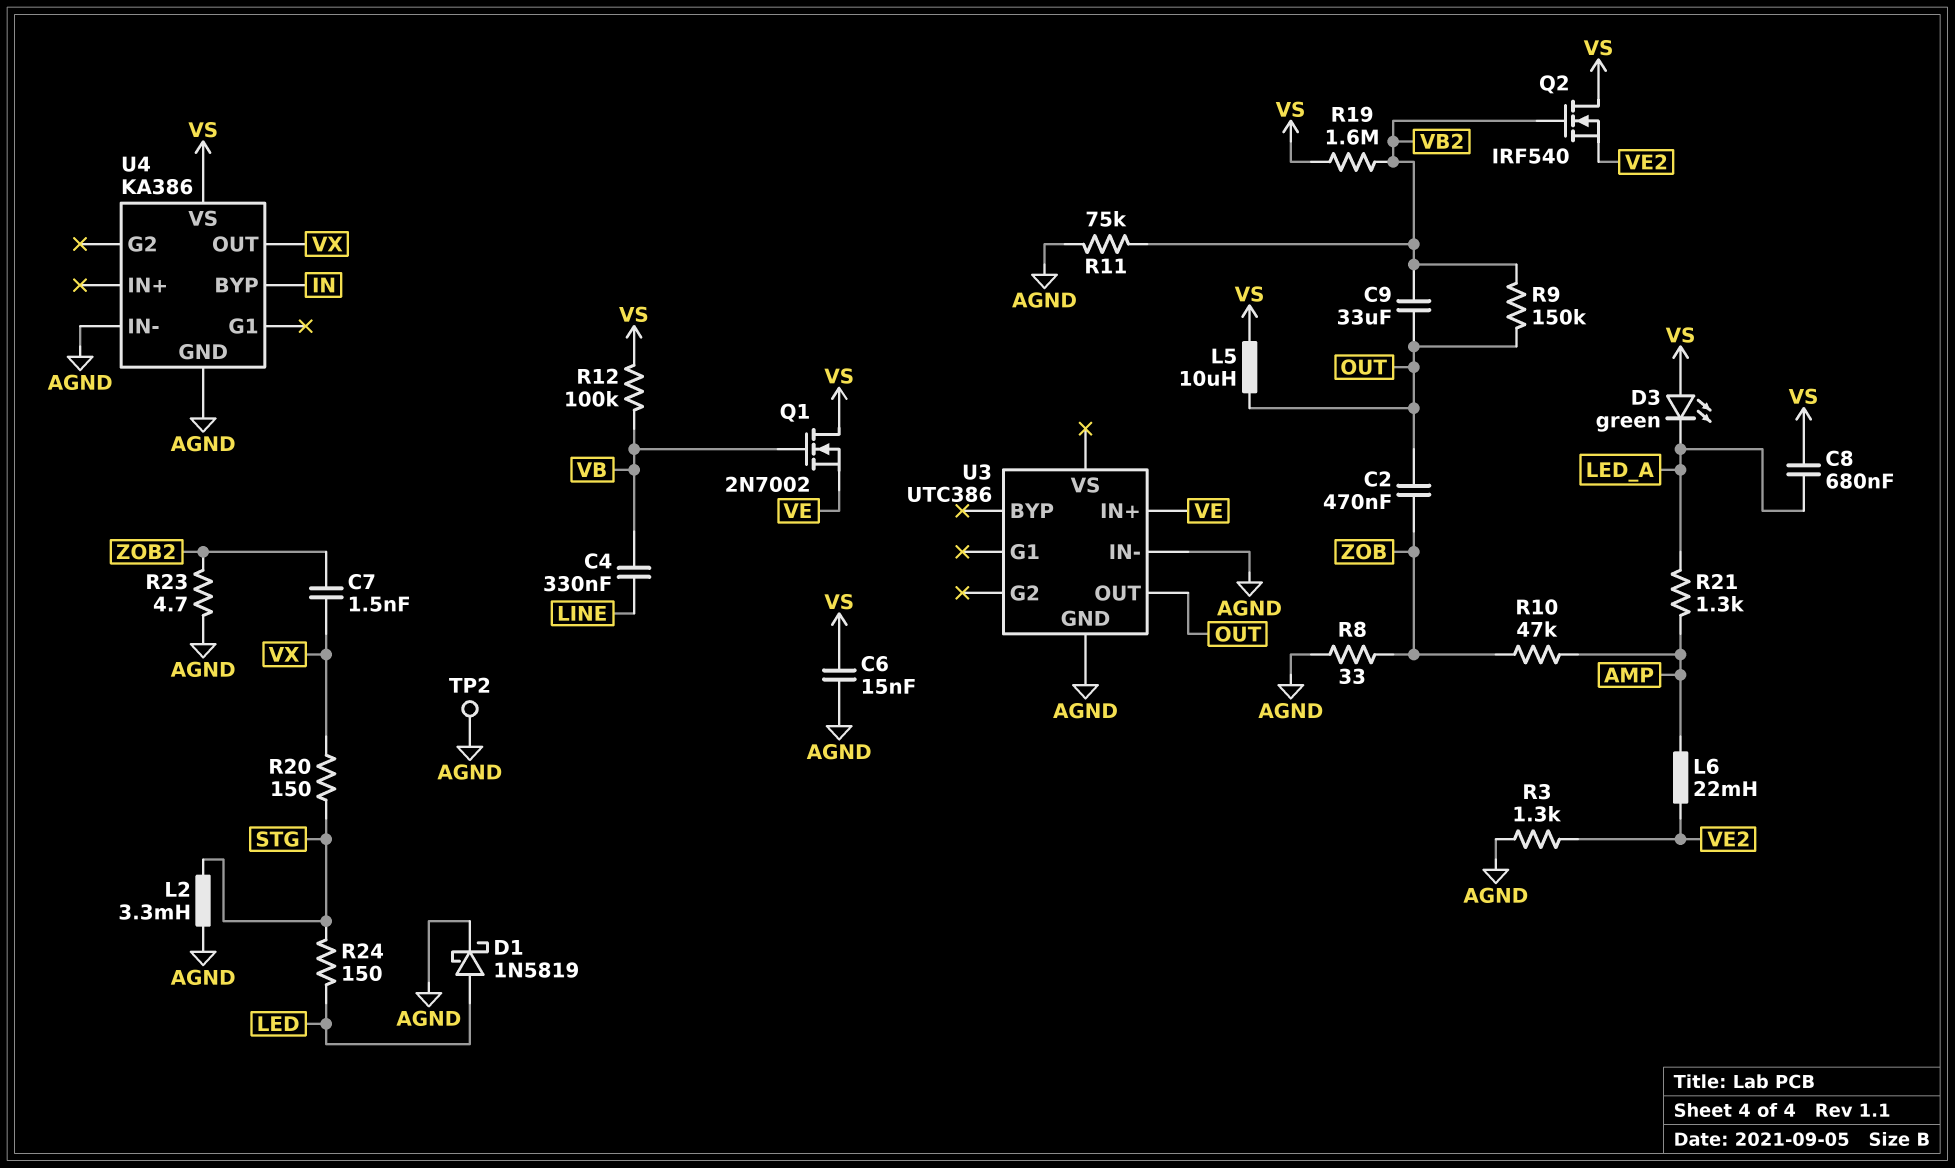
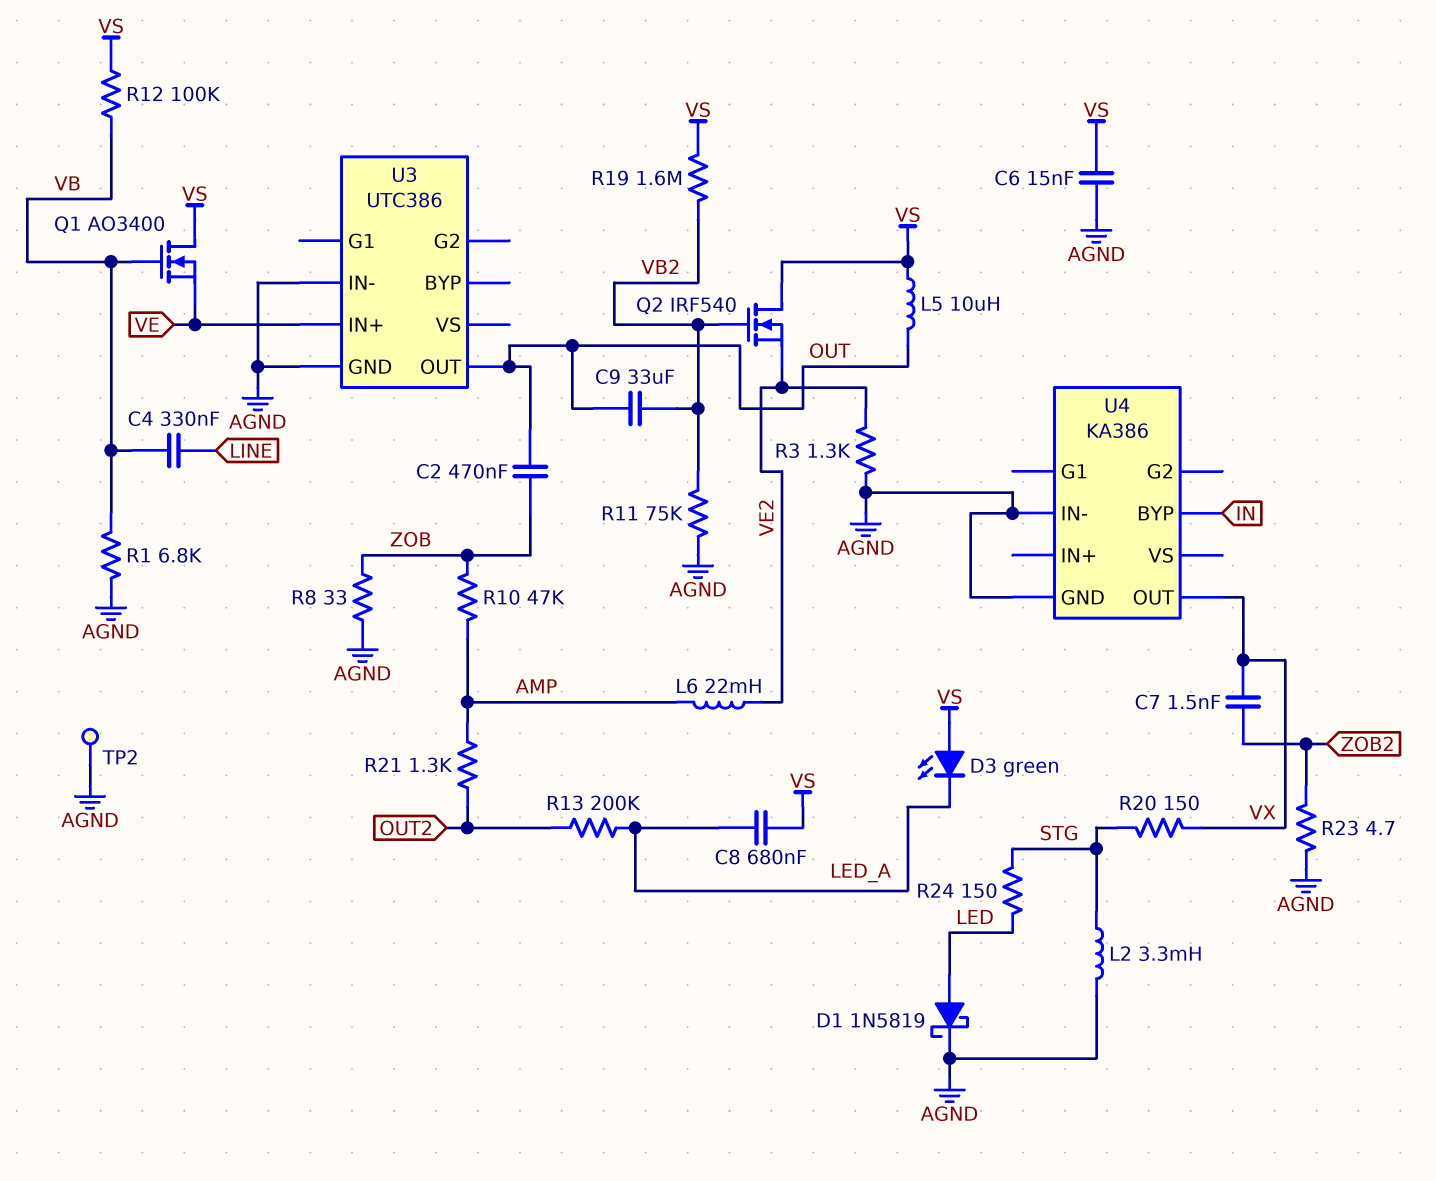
Q1: NMOS 2N7002 (G VB, D VS, S VE) -> NMOS AO3400 (G VB, D VS, S VE)
R1: none -> 6.8k (AGND, VB)
R9: 150k (OUT, VB2) -> none
R13: none -> 200k (LED_A, OUT2)
R21: 1.3k (AMP, LED_A) -> 1.3k (AMP, OUT2)
U4 pin VS: VS -> none

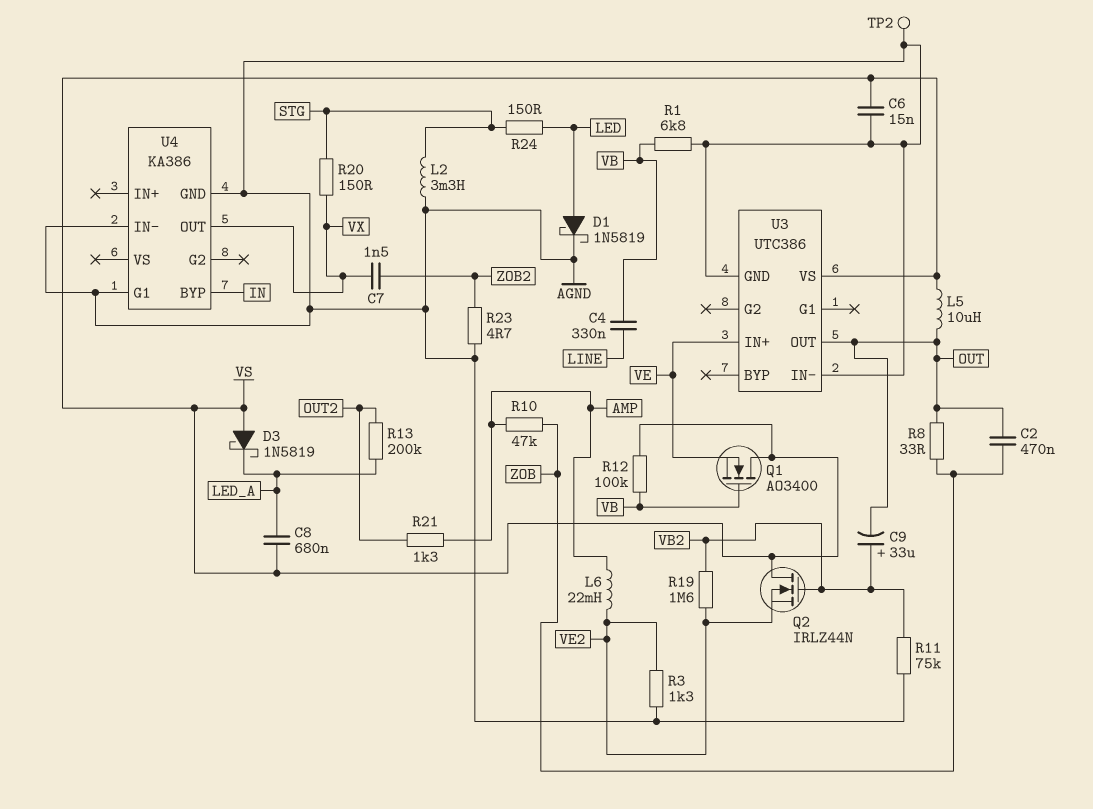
C9: 33uF (OUT, VB2) -> 33uF (plus VB2, minus OUT)
D3: LED green (A VS, K LED_A) -> schottky 1N5819 (A VS, K LED_A)
Q2: NMOS IRF540 (G VB2, D VS, S VE2) -> NMOS IRLZ44N (G VB2, D VS, S VE2)
R8: 33 (AGND, ZOB) -> 33 (OUT, ZOB)
R19: 1.6M (VB2, VS) -> 1.6M (VB2, VE2)
U3 pin VS: none -> VS
U4 pin G1: none -> AGND

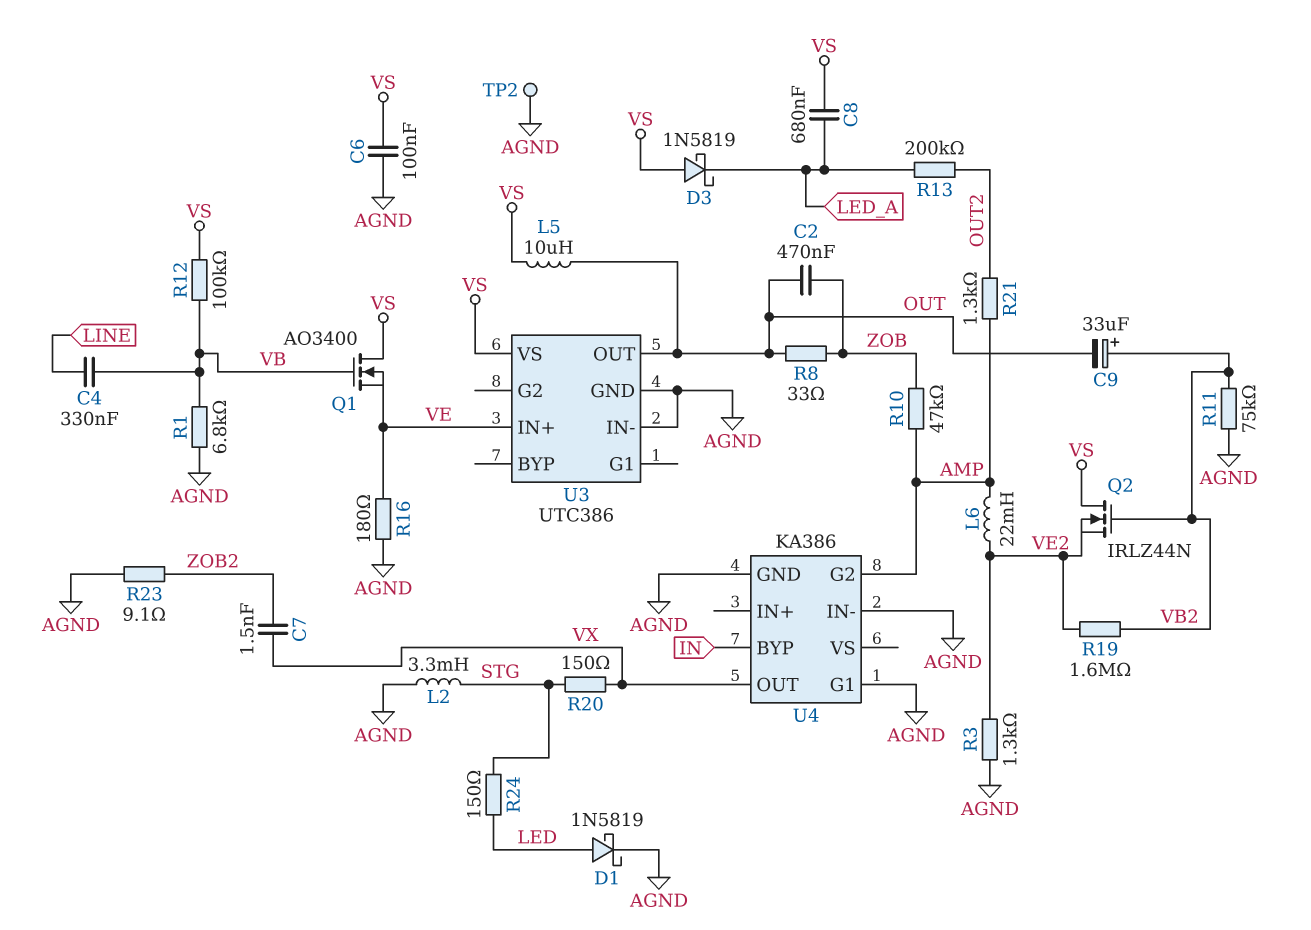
C6: 15nF (AGND, VS) -> 100nF (AGND, VS)
R16: none -> 180 (AGND, VE)
R23: 4.7 (AGND, ZOB2) -> 9.1 (AGND, ZOB2)
U4 pin G2: none -> AMP

